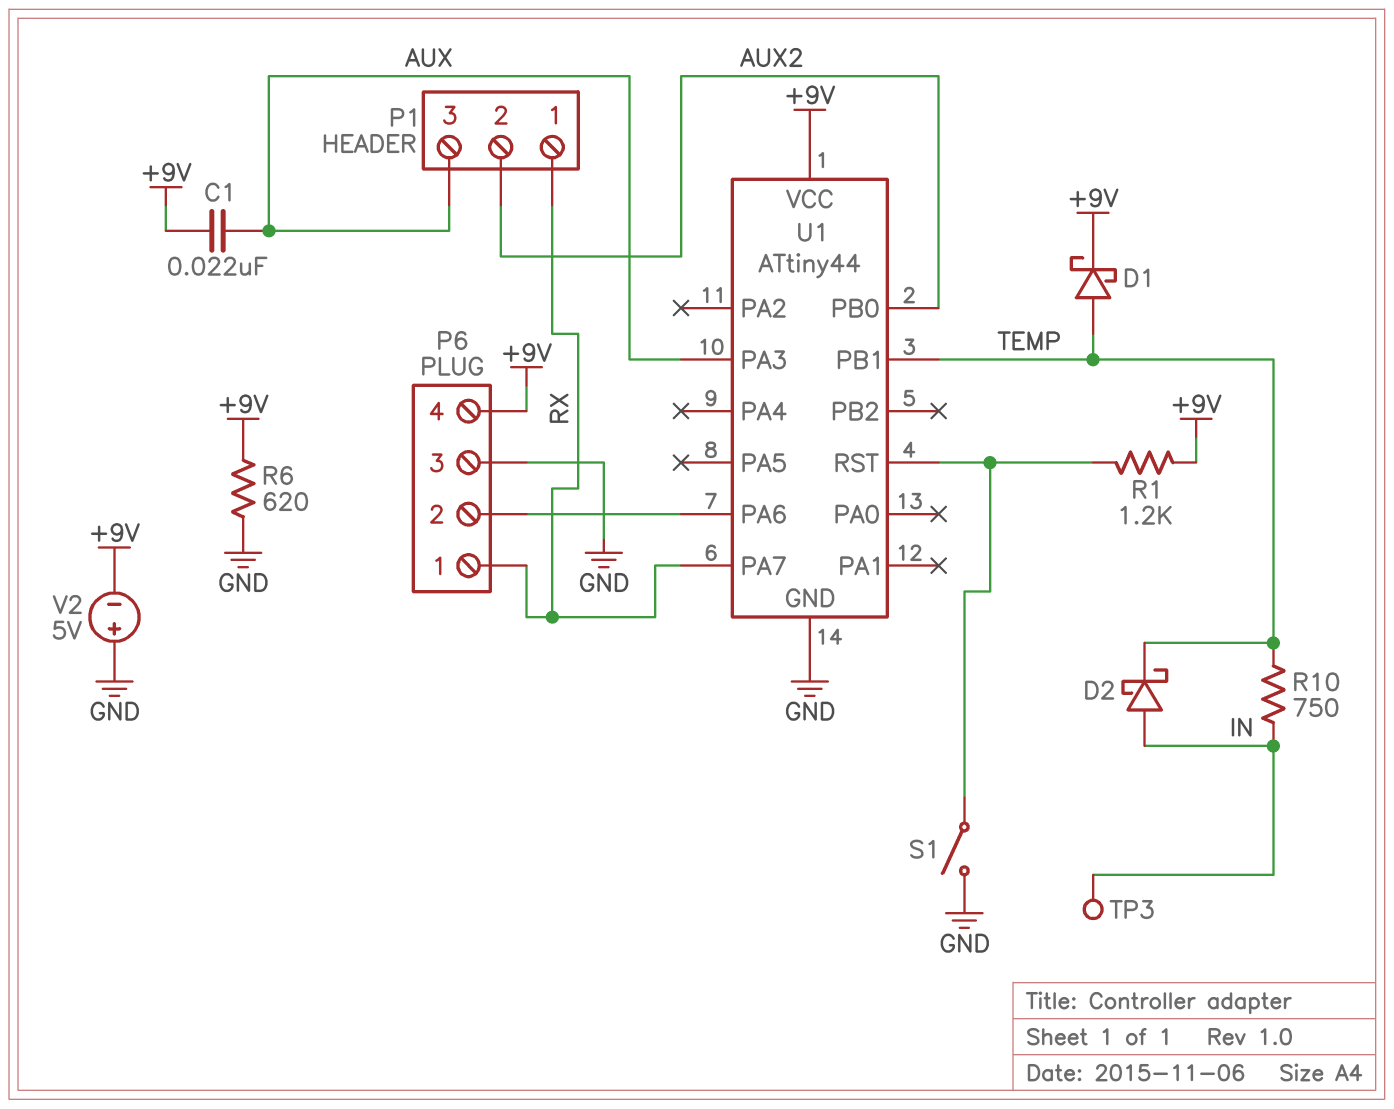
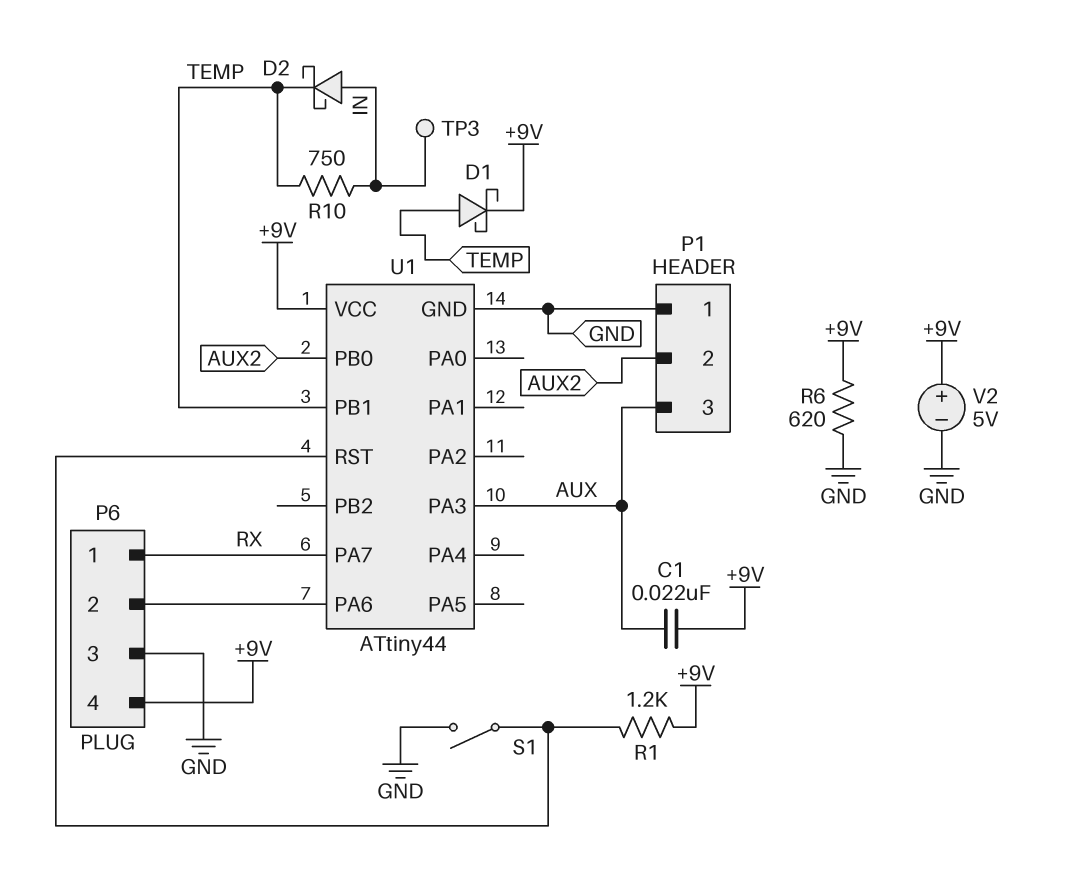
P1 pin 1: RX -> GND
V2: 5V (plus GND, minus +9V) -> 5V (plus +9V, minus GND)

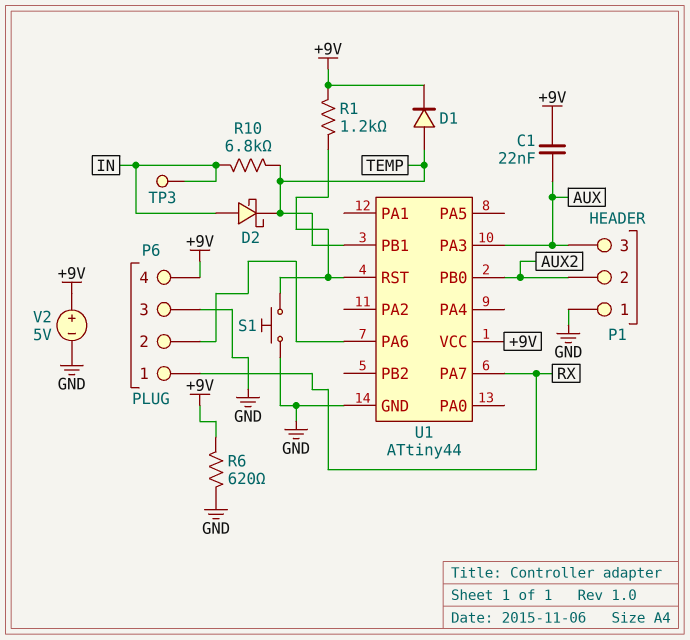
D1: schottky (A TEMP, K +9V) -> diode (A TEMP, K +9V)
R10: 750 (IN, TEMP) -> 6.8k (IN, TEMP)
S1: switch (GND, U1/RST) -> button (GND, U1/RST)

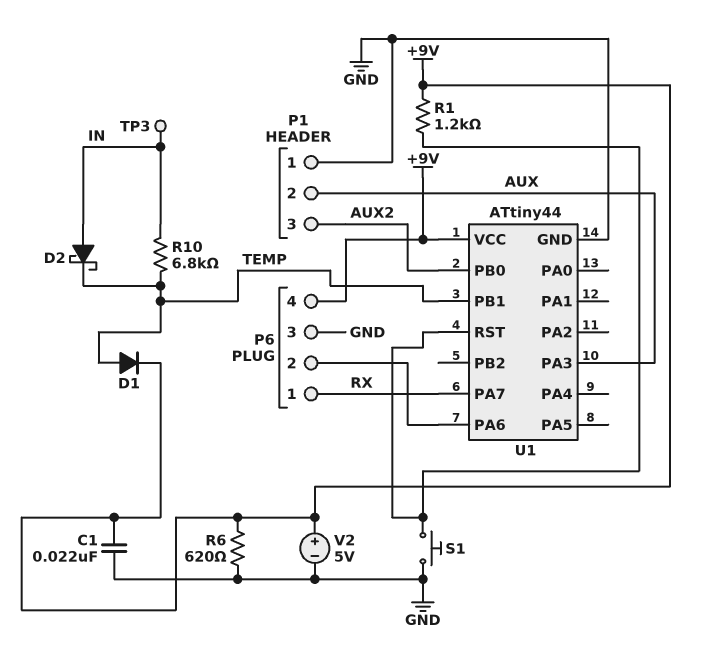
C1: 22nF (+9V, AUX) -> 22nF (+9V, GND)
P1 pin 2: AUX2 -> AUX
P1 pin 3: AUX -> AUX2

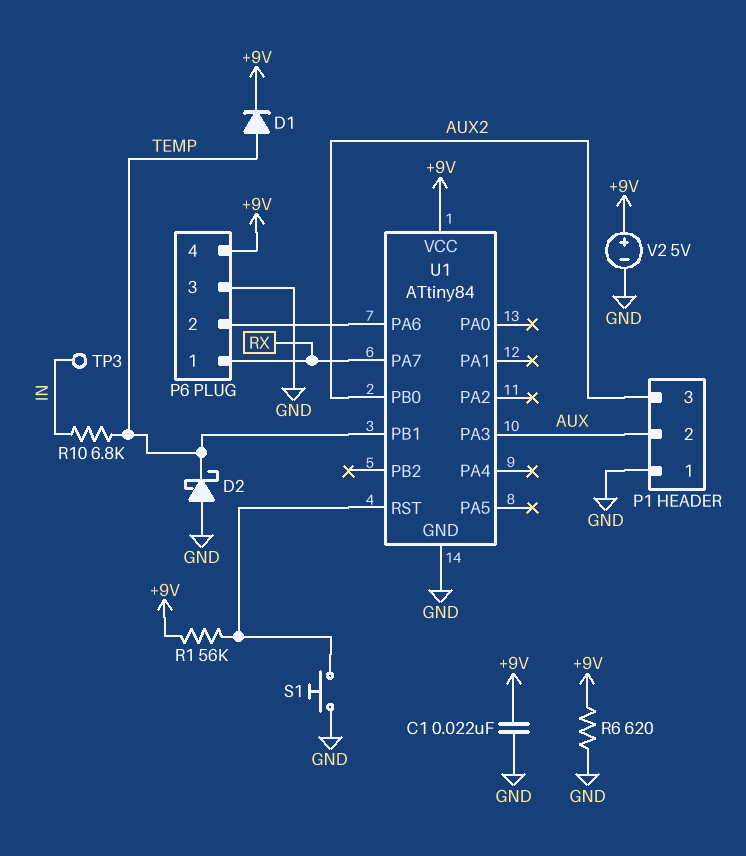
D2: schottky (A IN, K TEMP) -> schottky (A GND, K TEMP)
R1: 1.2k (+9V, U1/RST) -> 56k (+9V, U1/RST)
U1: ATtiny44 -> ATtiny84

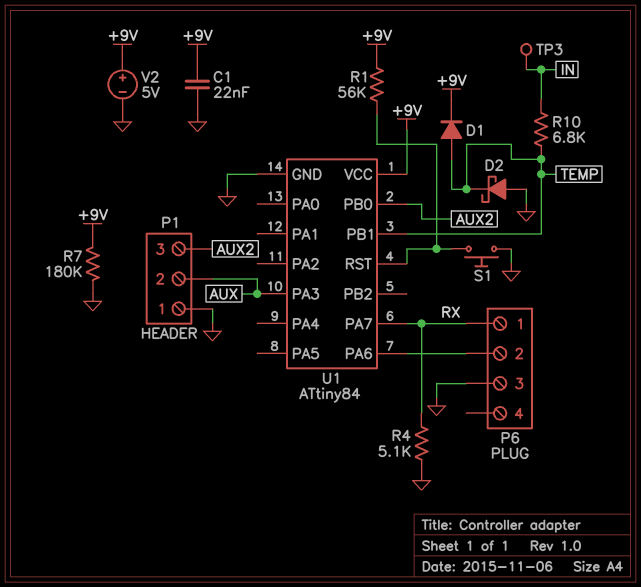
P6 pin 4: +9V -> none
R4: none -> 5.1k (GND, RX)
R6: 620 (+9V, GND) -> none
R7: none -> 180k (+9V, GND)

